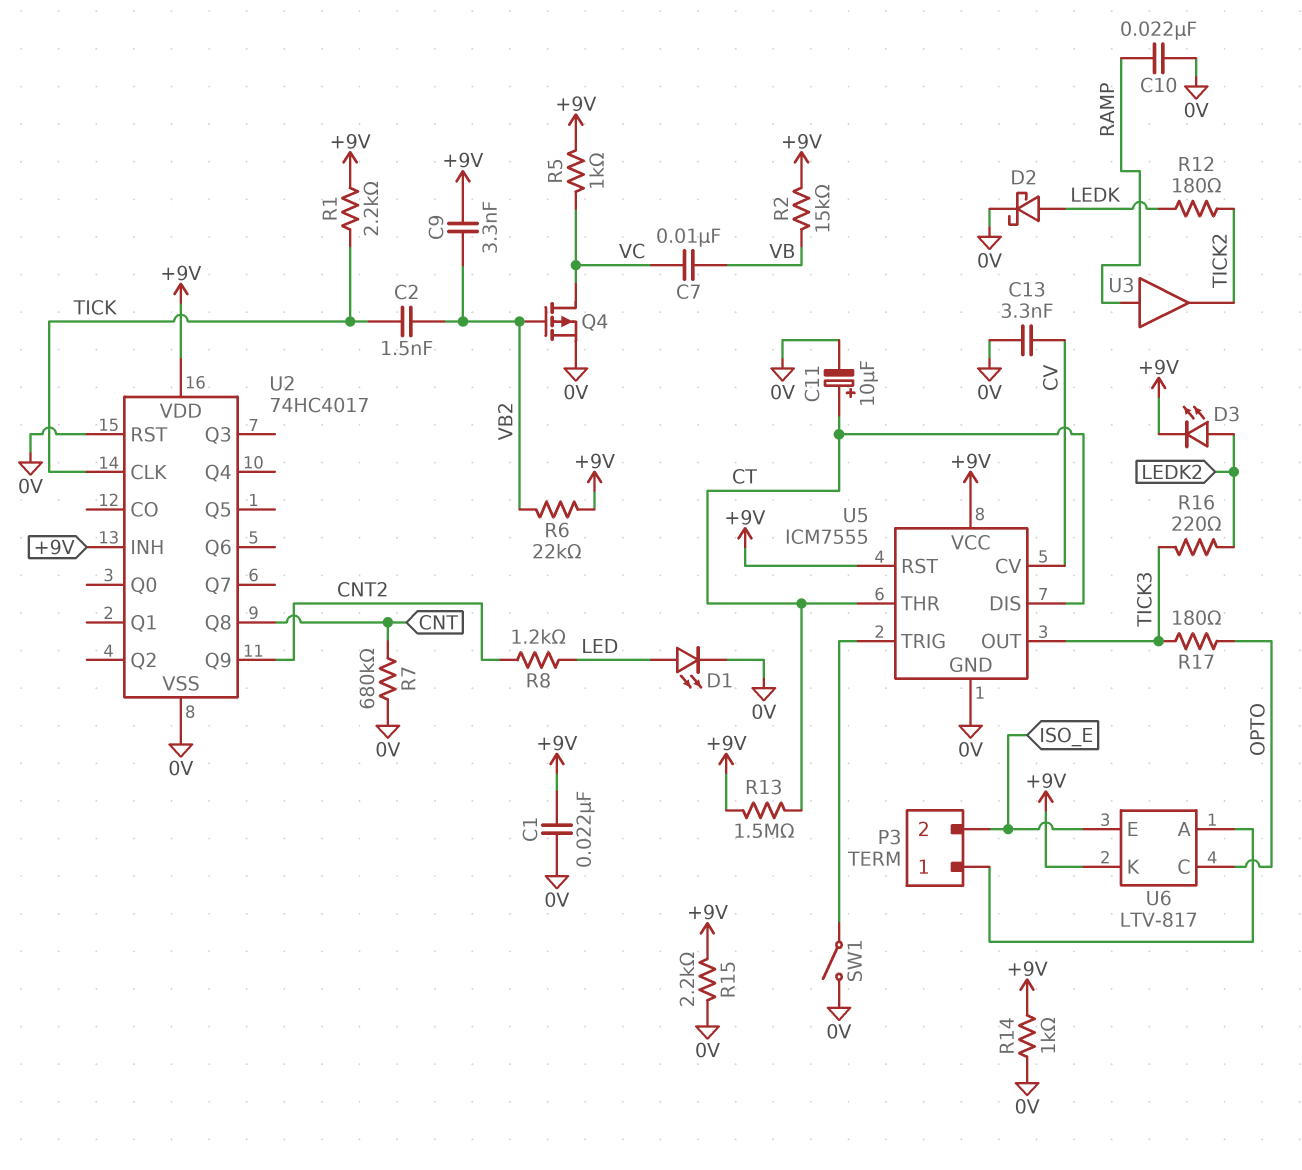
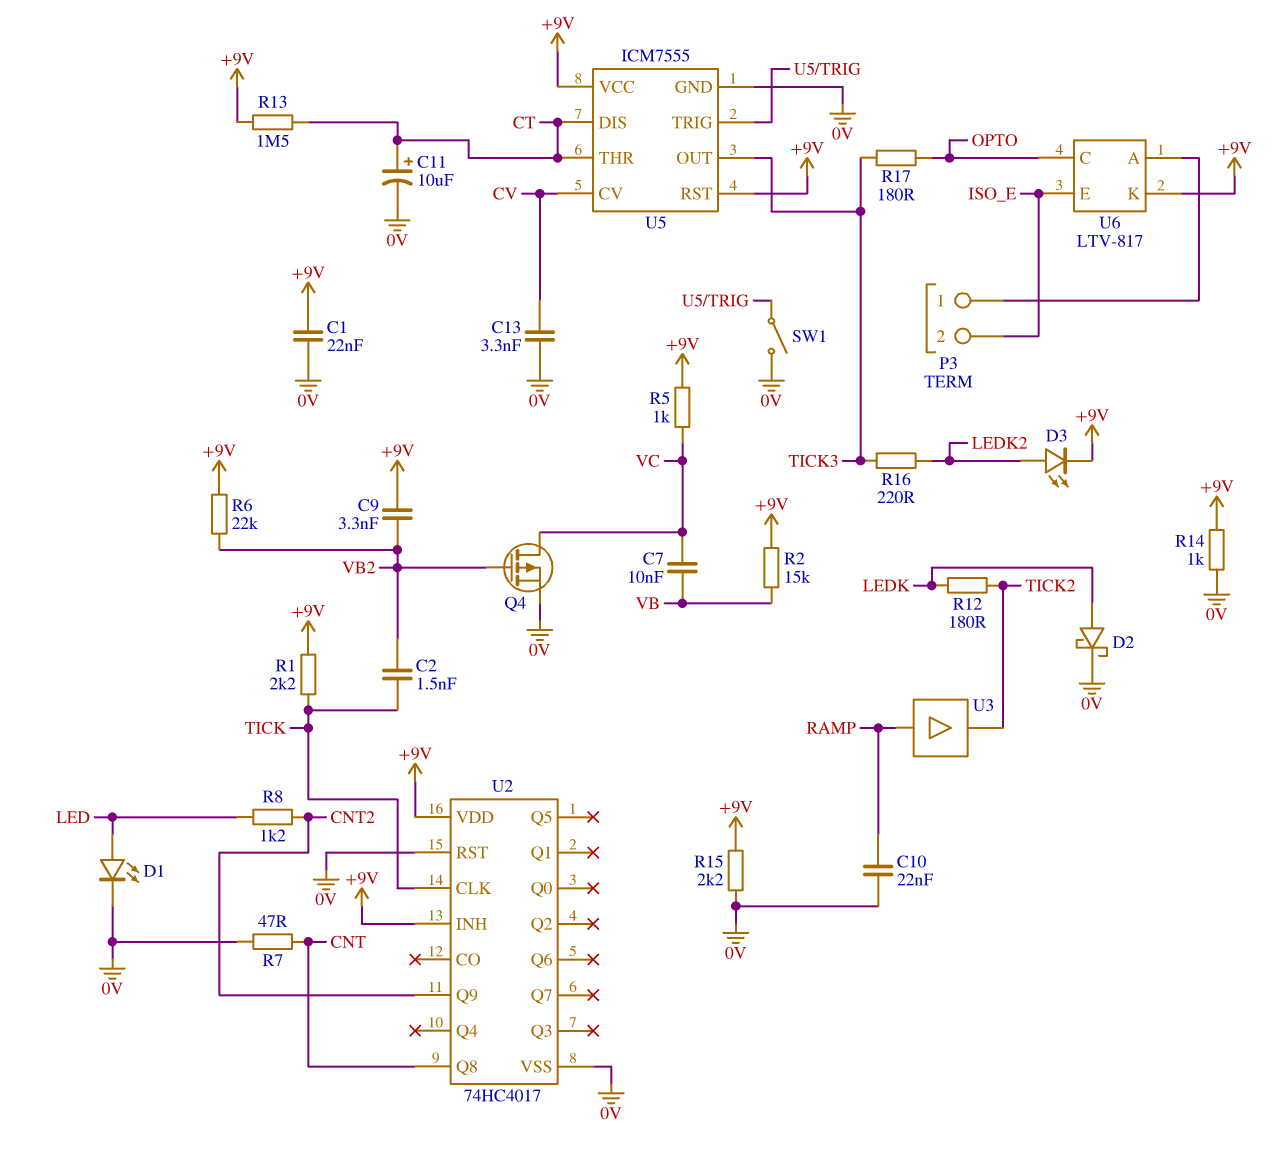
R7: 680k (0V, CNT) -> 47 (0V, CNT)

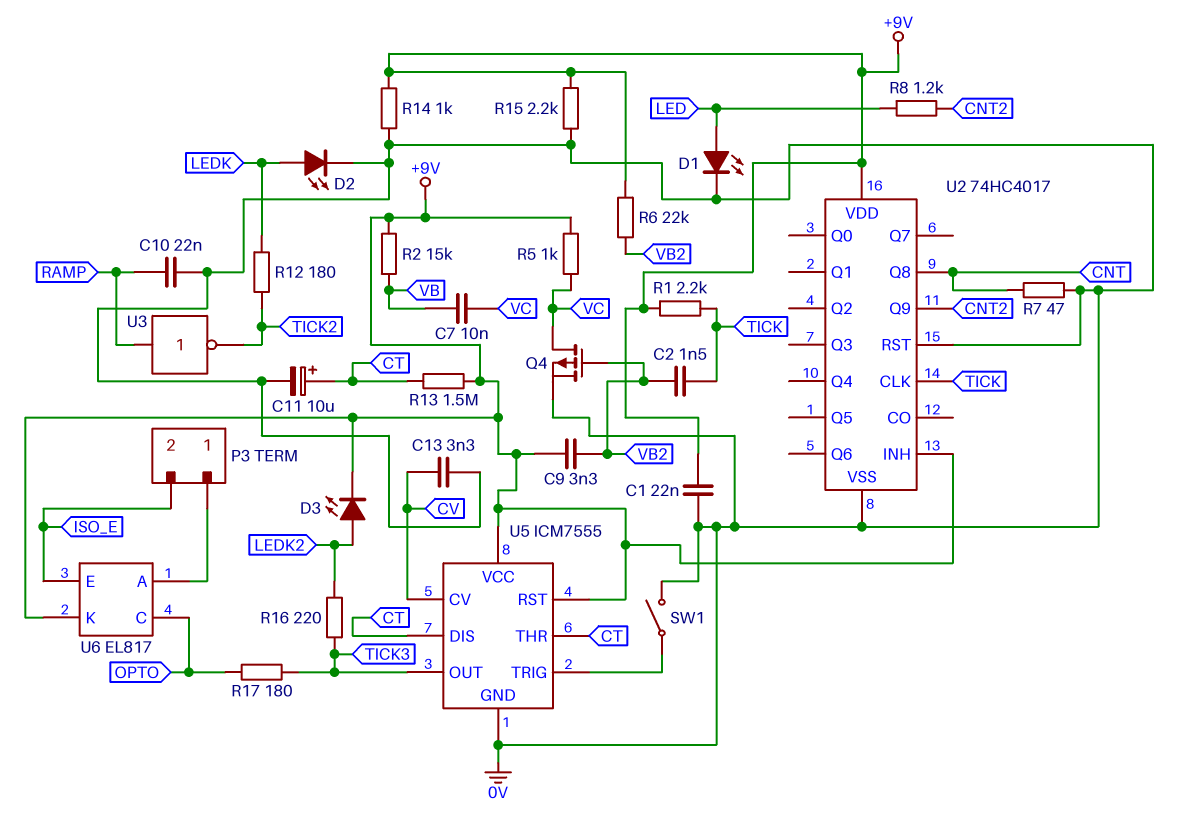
D2: schottky (A LEDK, K 0V) -> LED (A LEDK, K 0V)
U3: buffer (in RAMP, out TICK2) -> NOT (in RAMP, out TICK2)
U6: LTV-817 -> EL817

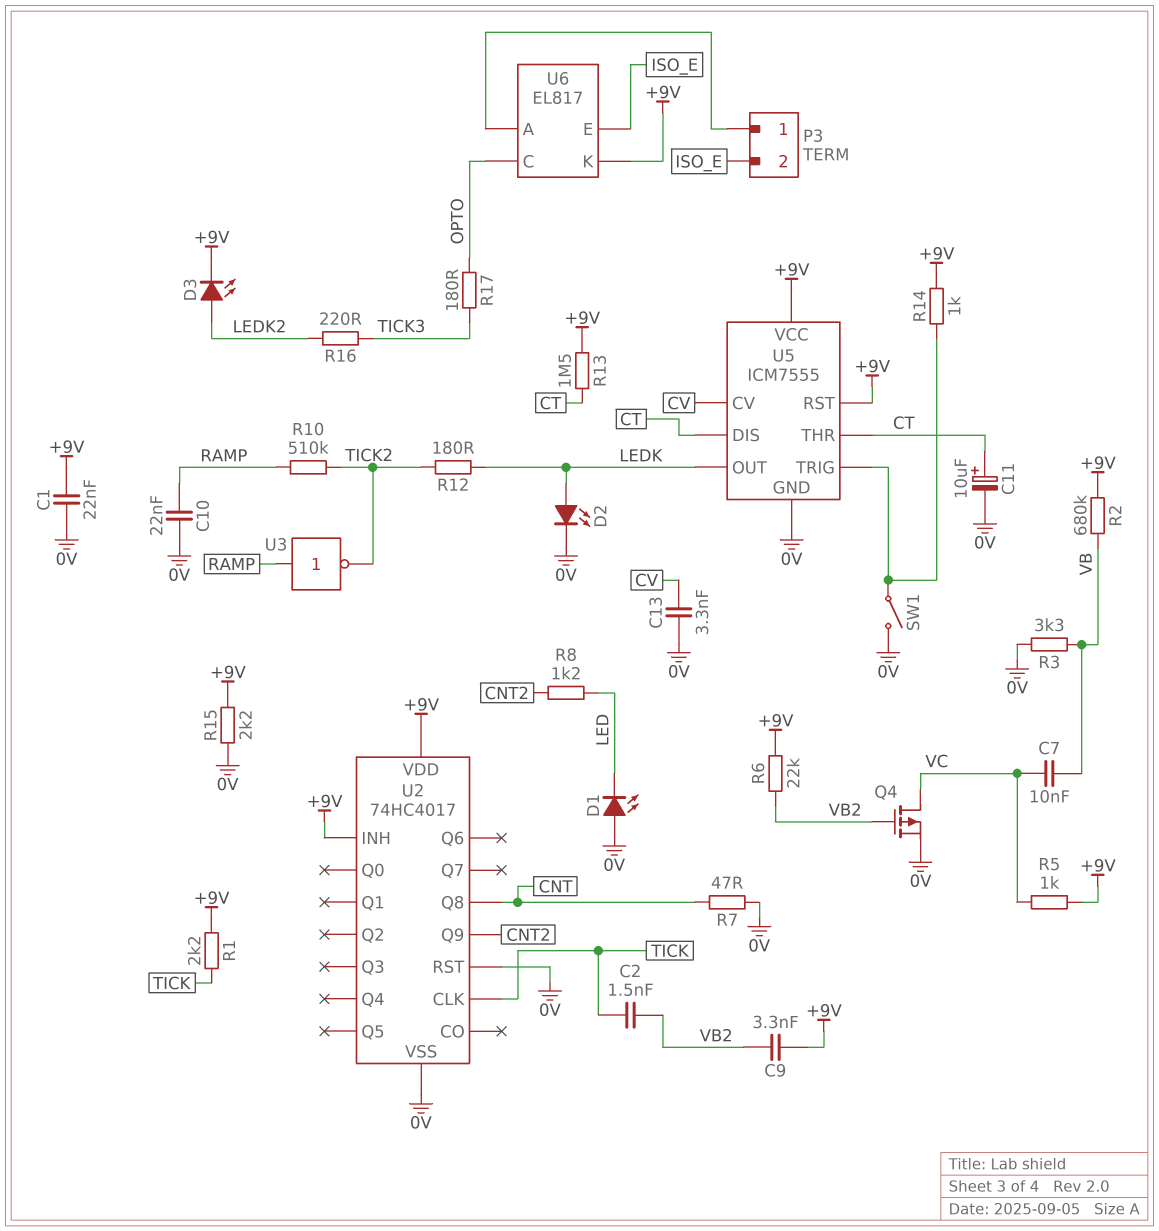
D1: LED (A LED, K 0V) -> LED (A 0V, K LED)
R2: 15k (+9V, VB) -> 680k (+9V, VB)
R3: none -> 3.3k (0V, VB)
R10: none -> 510k (RAMP, TICK2)
R14: 1k (+9V, 0V) -> 1k (+9V, U5/TRIG)
U5 pin OUT: TICK3 -> LEDK

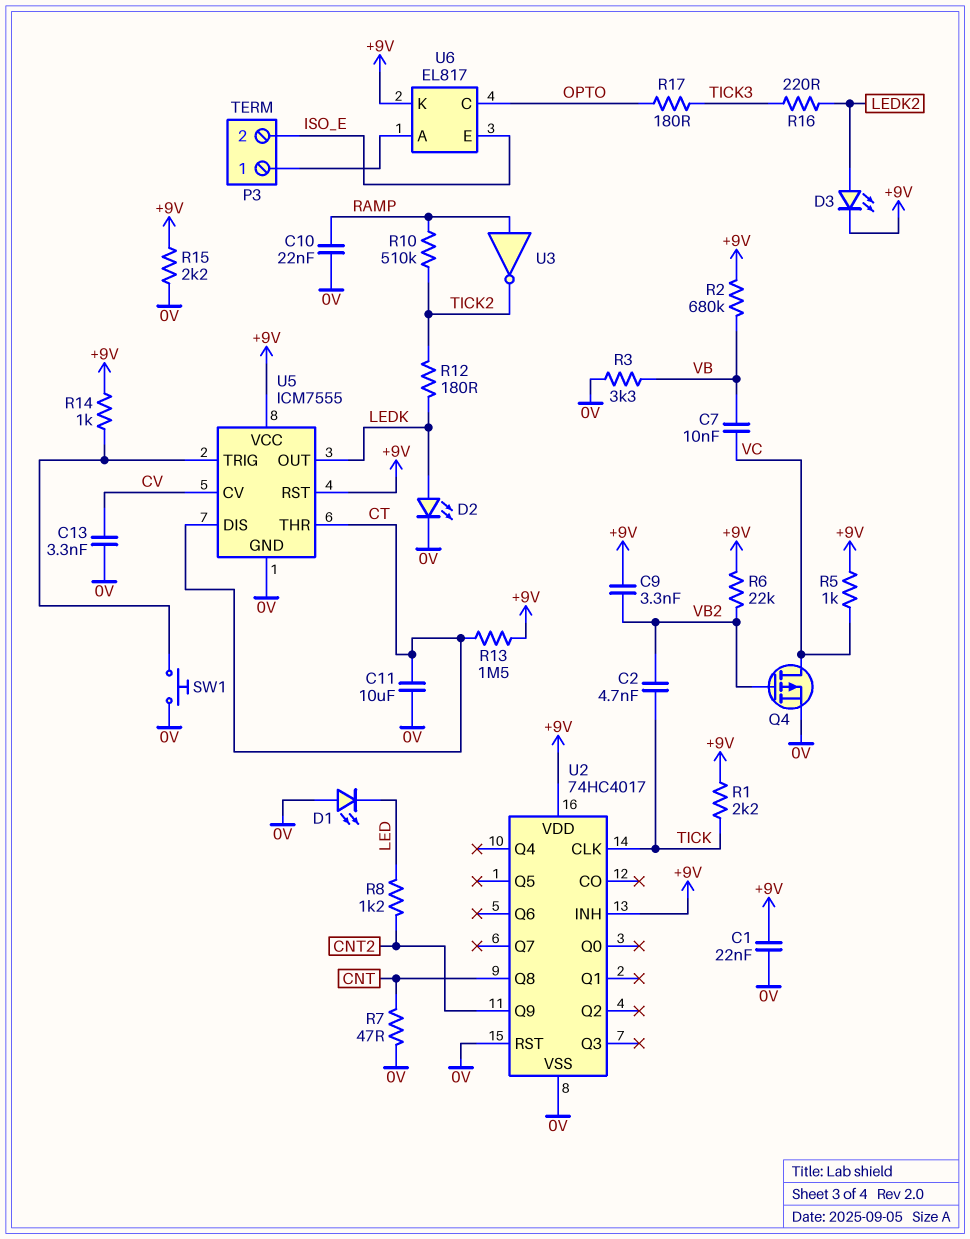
C2: 1.5nF (TICK, VB2) -> 4.7nF (TICK, VB2)
C11: 10uF (plus CT, minus 0V) -> 10uF (0V, CT)
SW1: switch (0V, U5/TRIG) -> button (0V, U5/TRIG)

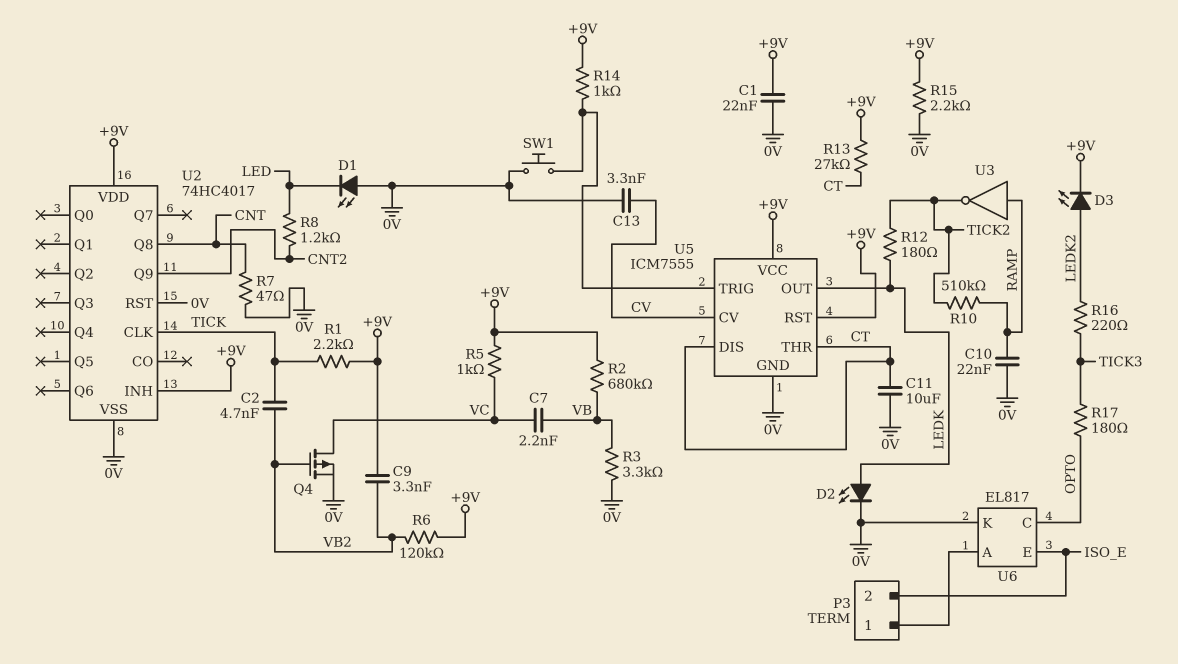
C7: 10nF (VB, VC) -> 2.2nF (VB, VC)
R6: 22k (+9V, VB2) -> 120k (+9V, VB2)
R13: 1.5M (+9V, CT) -> 27k (+9V, CT)
U6 pin K: +9V -> 0V

